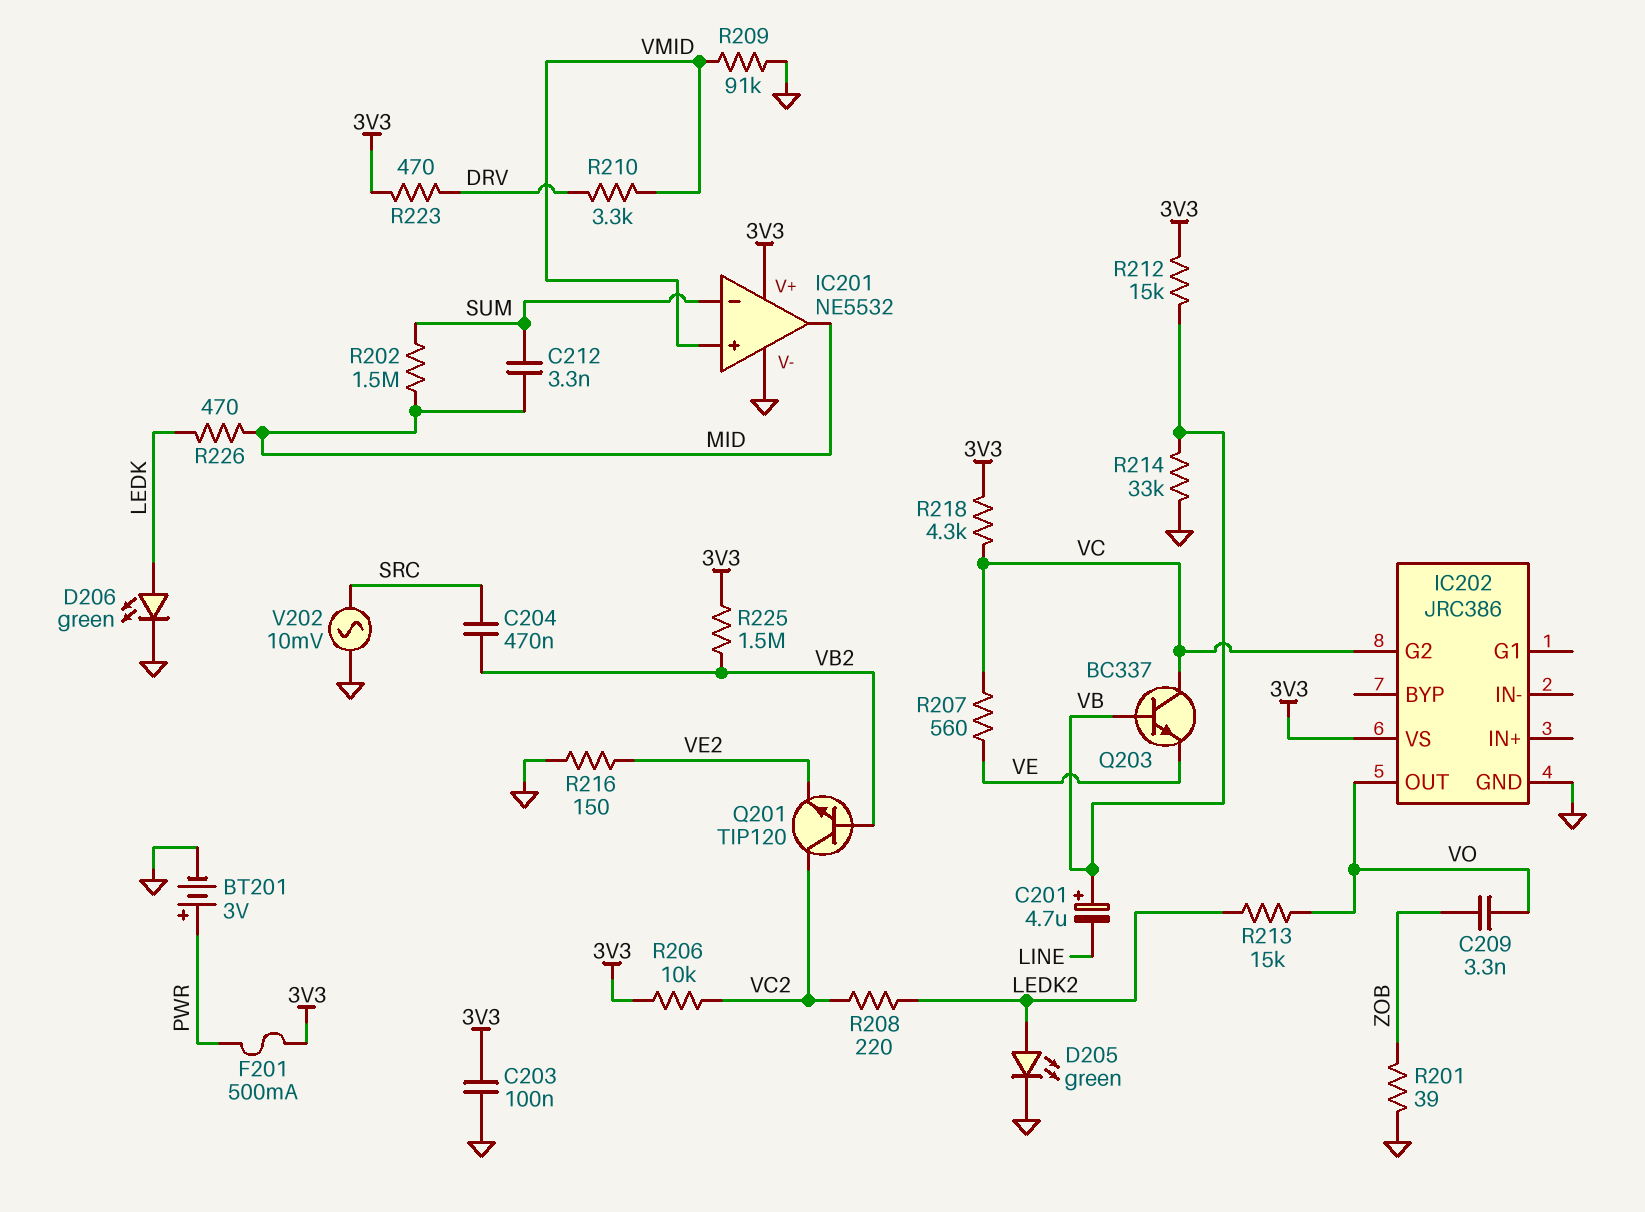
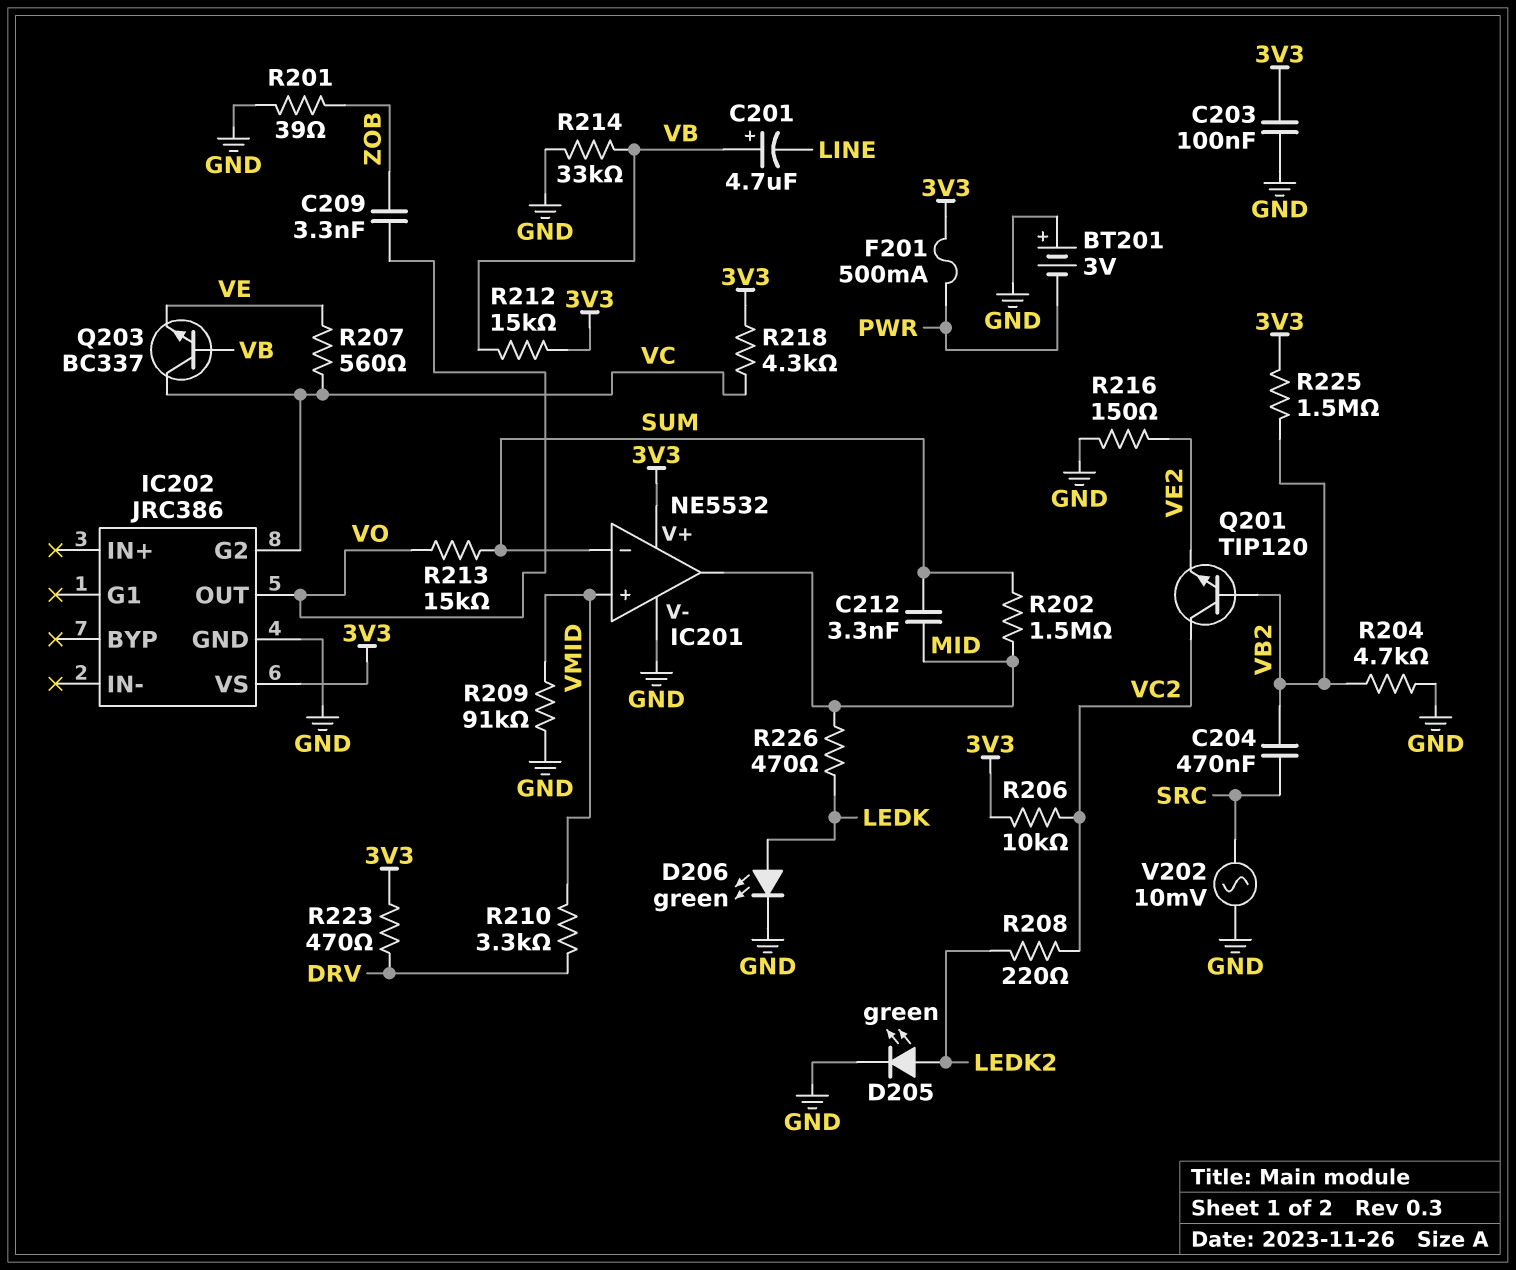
BT201: 3V (plus PWR, minus GND) -> 3V (plus GND, minus PWR)
R204: none -> 4.7k (GND, VB2)
R213: 15k (LEDK2, VO) -> 15k (SUM, VO)

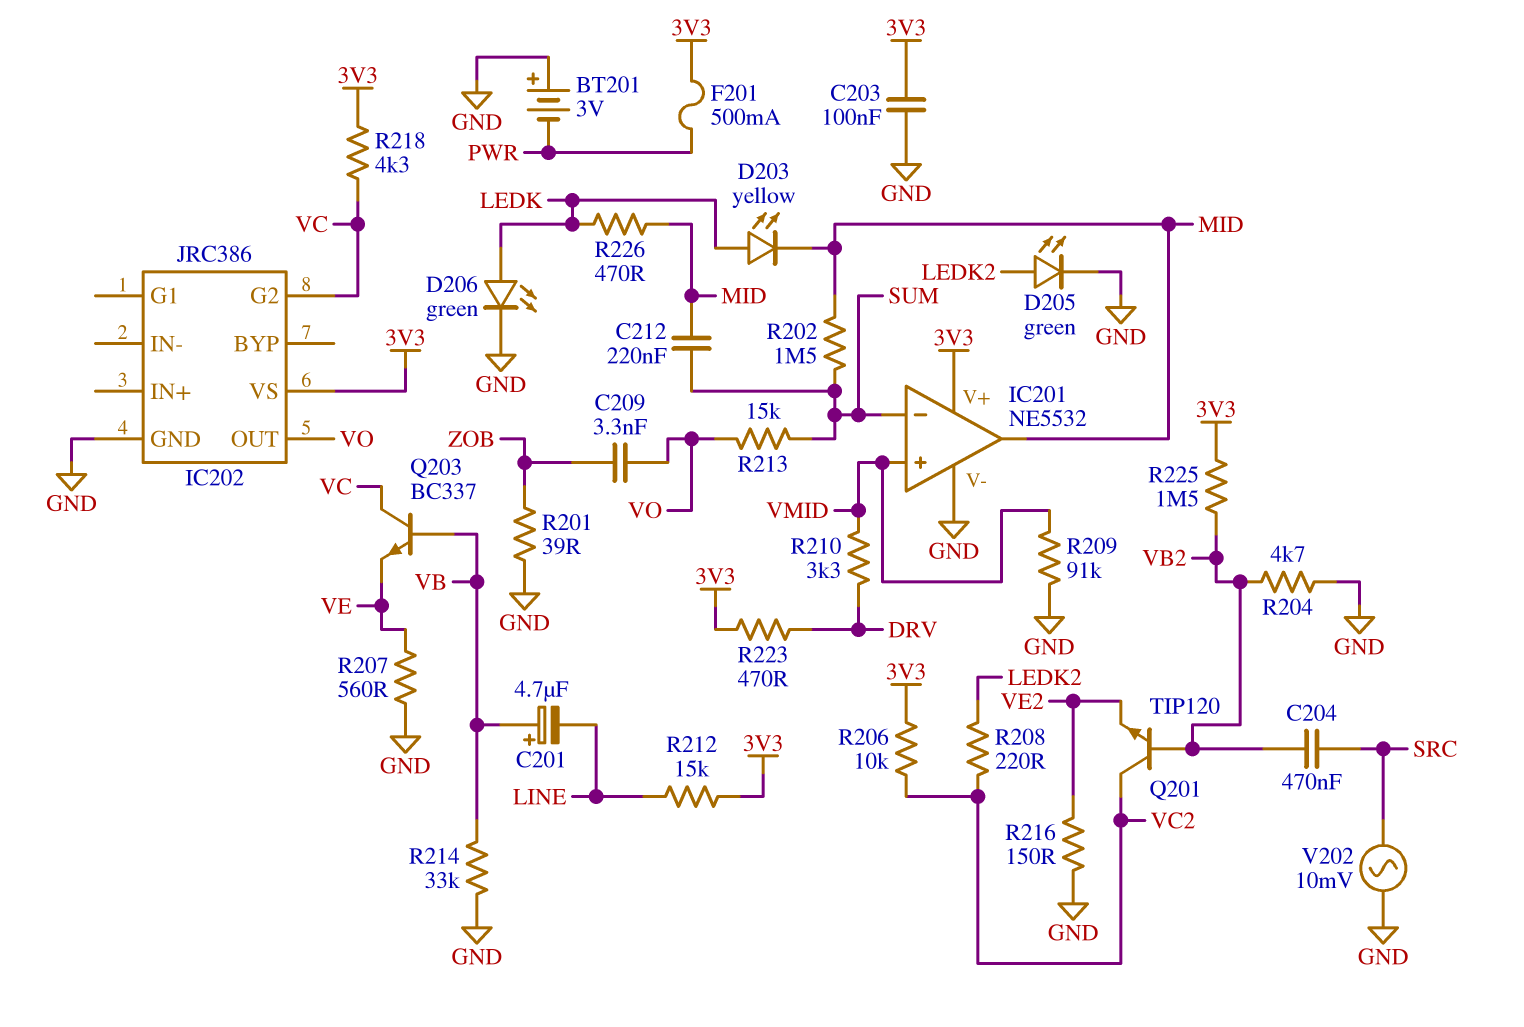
C212: 3.3nF (MID, SUM) -> 220nF (MID, SUM)
D203: none -> LED yellow (A LEDK, K MID)
R207: 560 (VC, VE) -> 560 (GND, VE)
R212: 15k (3V3, VB) -> 15k (3V3, LINE)

